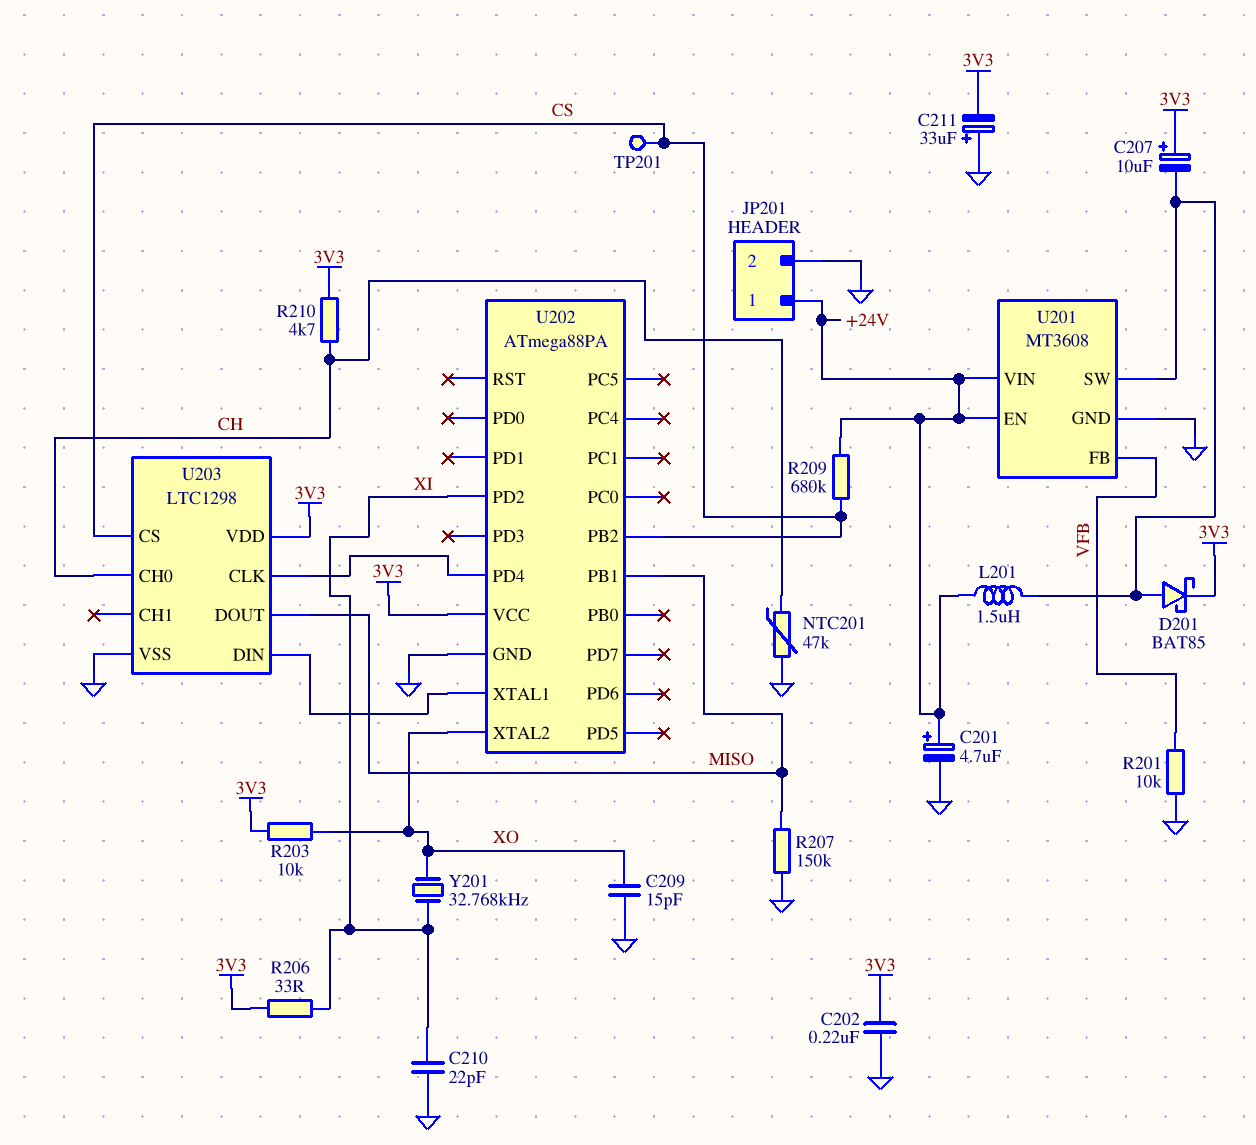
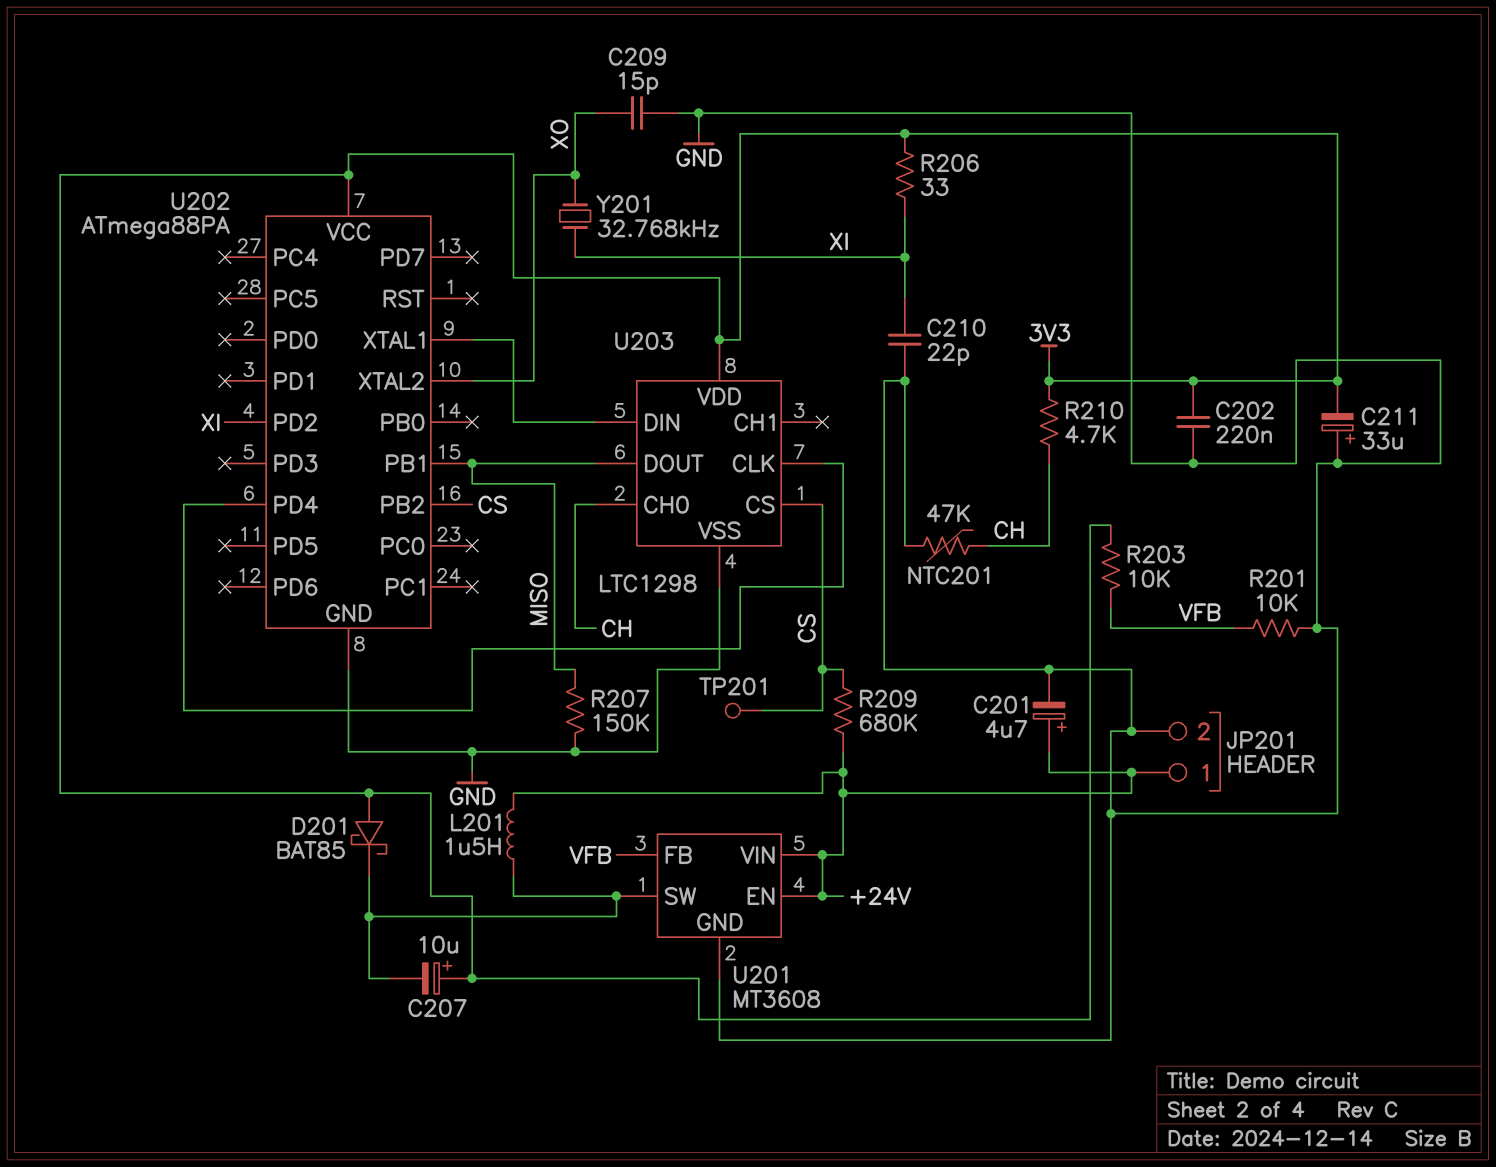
D201: schottky BAT85 (A U201/SW, K 3V3) -> schottky BAT85 (A 3V3, K U201/SW)
R203: 10k (3V3, XO) -> 10k (3V3, VFB)

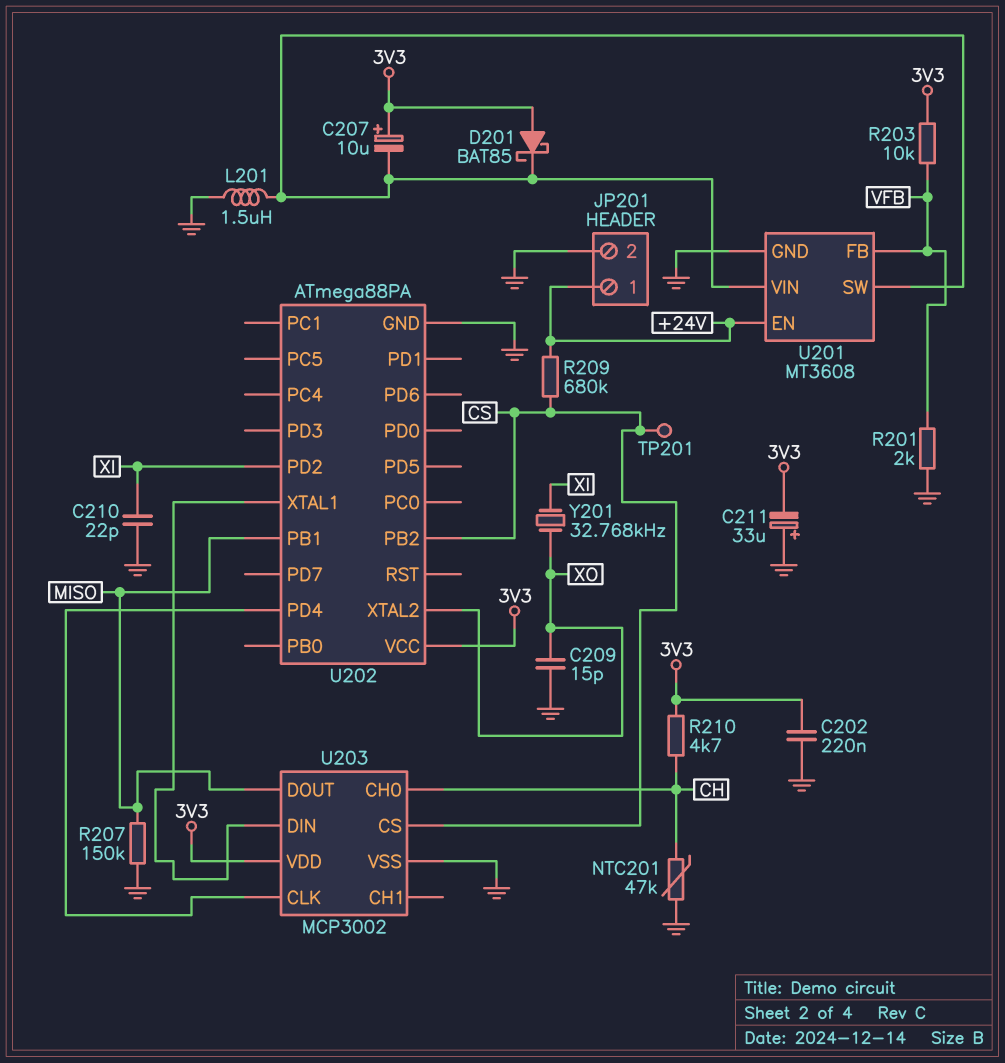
C201: 4.7uF (plus +24V, minus GND) -> none
L201: 1.5uH (+24V, U201/SW) -> 1.5uH (GND, U201/SW)
R201: 10k (GND, VFB) -> 2k (GND, VFB)
R206: 33 (3V3, XI) -> none
U201 pin VIN: +24V -> U201/SW
U203: LTC1298 -> MCP3002

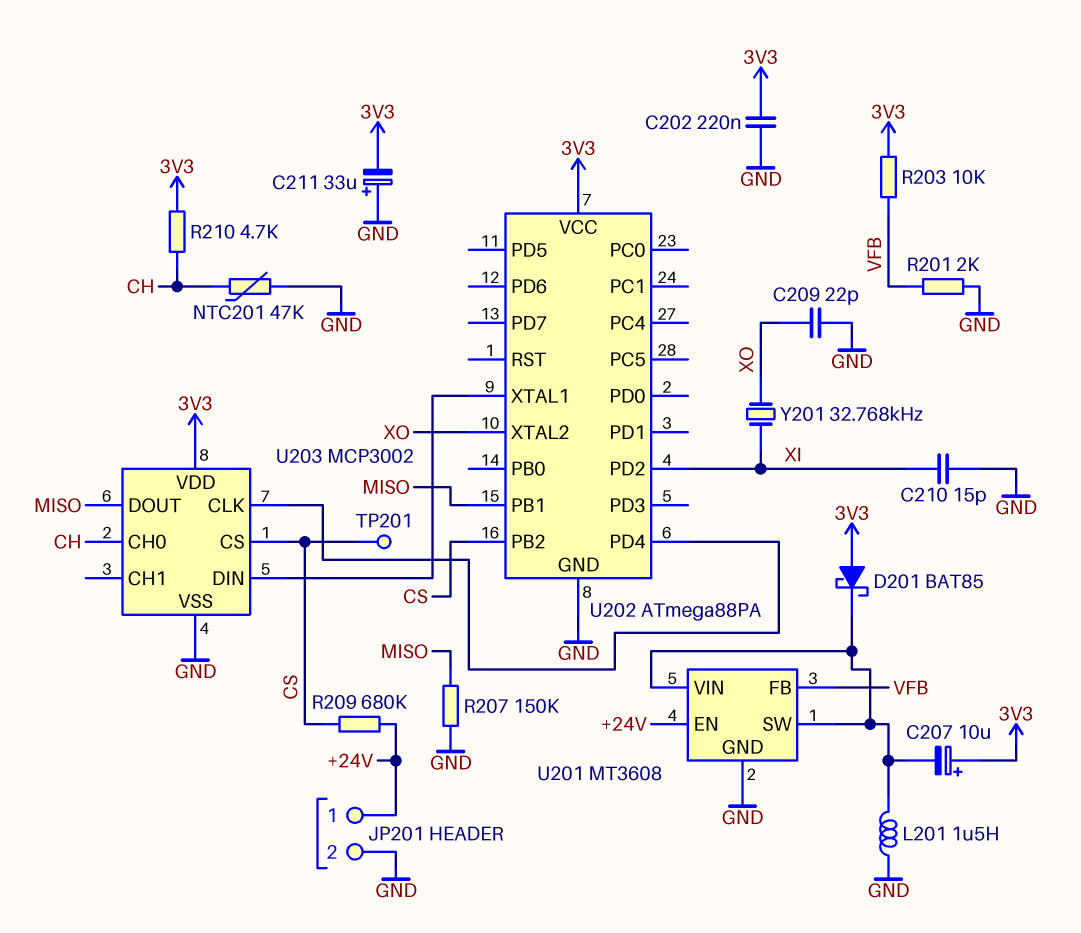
C209: 15pF (GND, XO) -> 22pF (GND, XO)
C210: 22pF (GND, XI) -> 15pF (GND, XI)

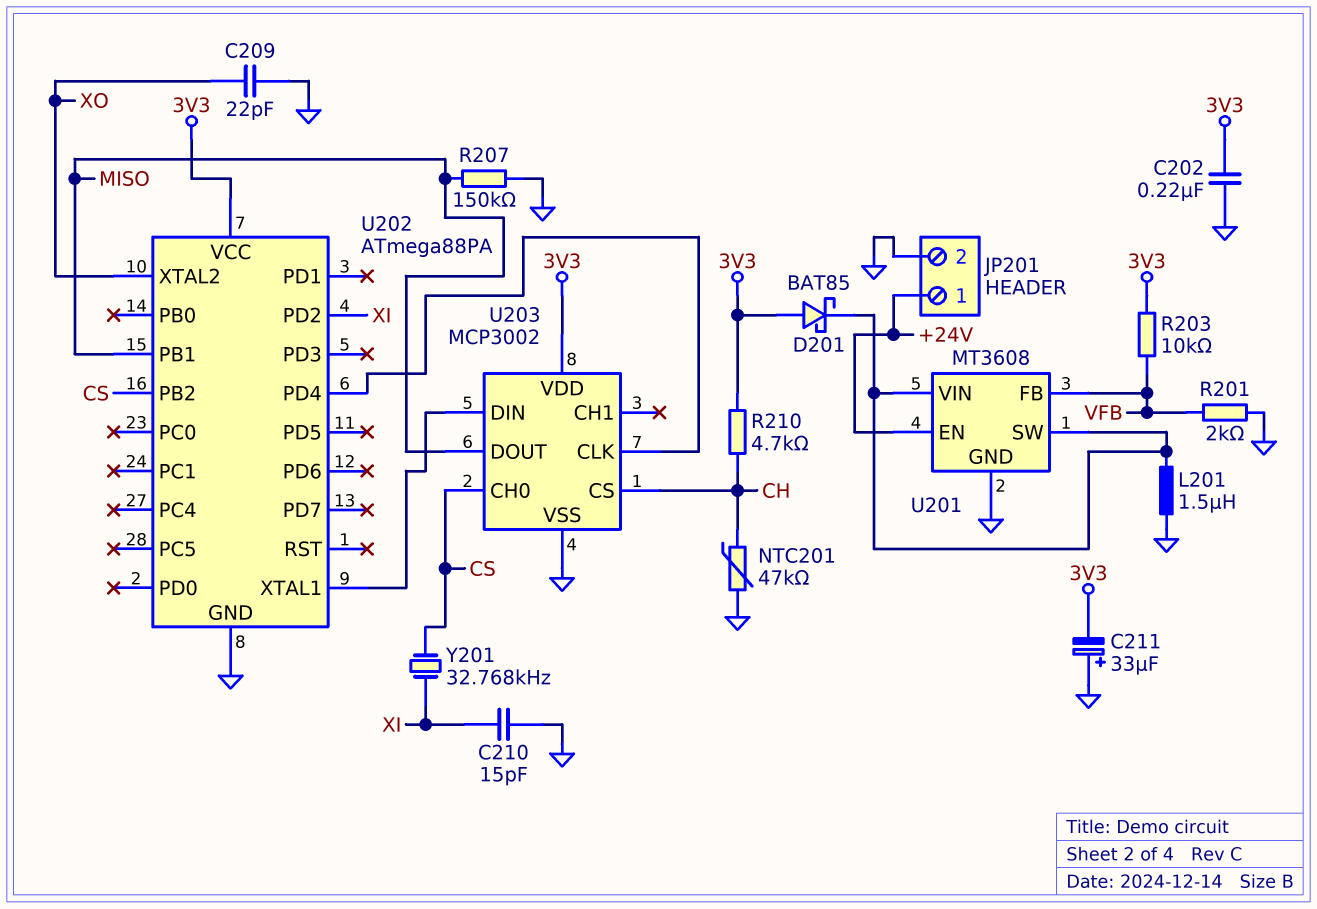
C207: 10uF (plus 3V3, minus U201/SW) -> none
R209: 680k (+24V, CS) -> none
TP201: test point (CS) -> none
U203 pin CH0: CH -> CS
U203 pin CS: CS -> CH
Y201: 32.768kHz (XI, XO) -> 32.768kHz (CS, XI)

